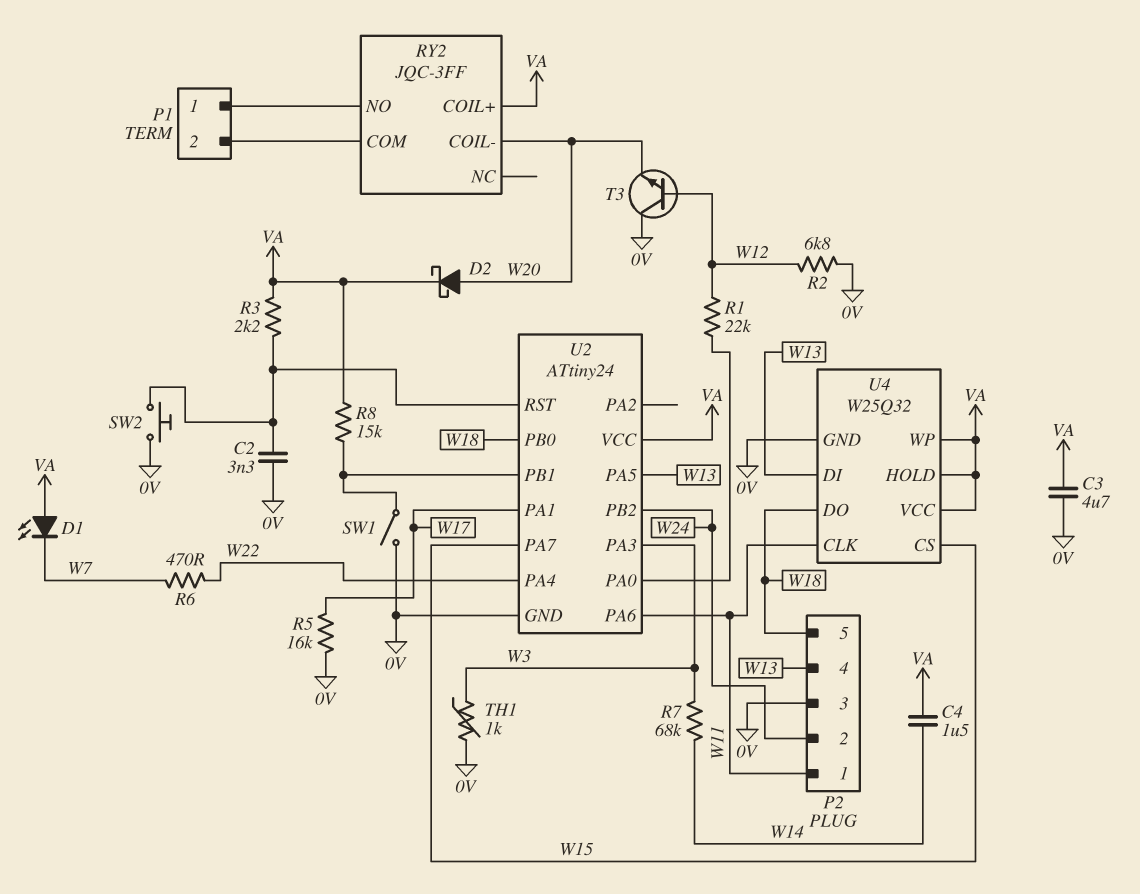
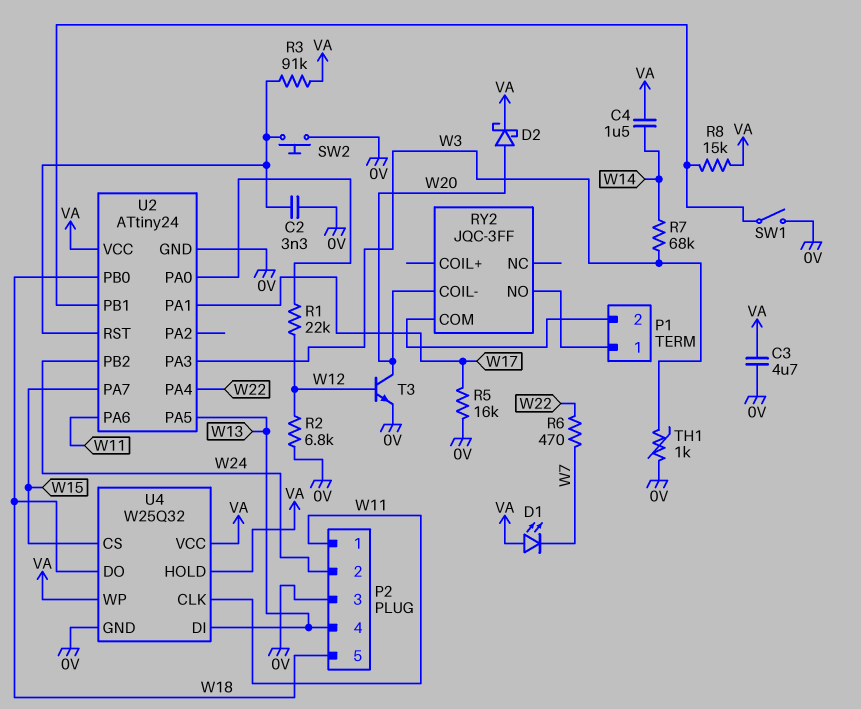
R3: 2.2k (U2/RST, VA) -> 91k (U2/RST, VA)
RY2 pin COIL+: VA -> none
T3: NPN (B W12, C 0V, E W20) -> NPN (B W12, C W20, E 0V)

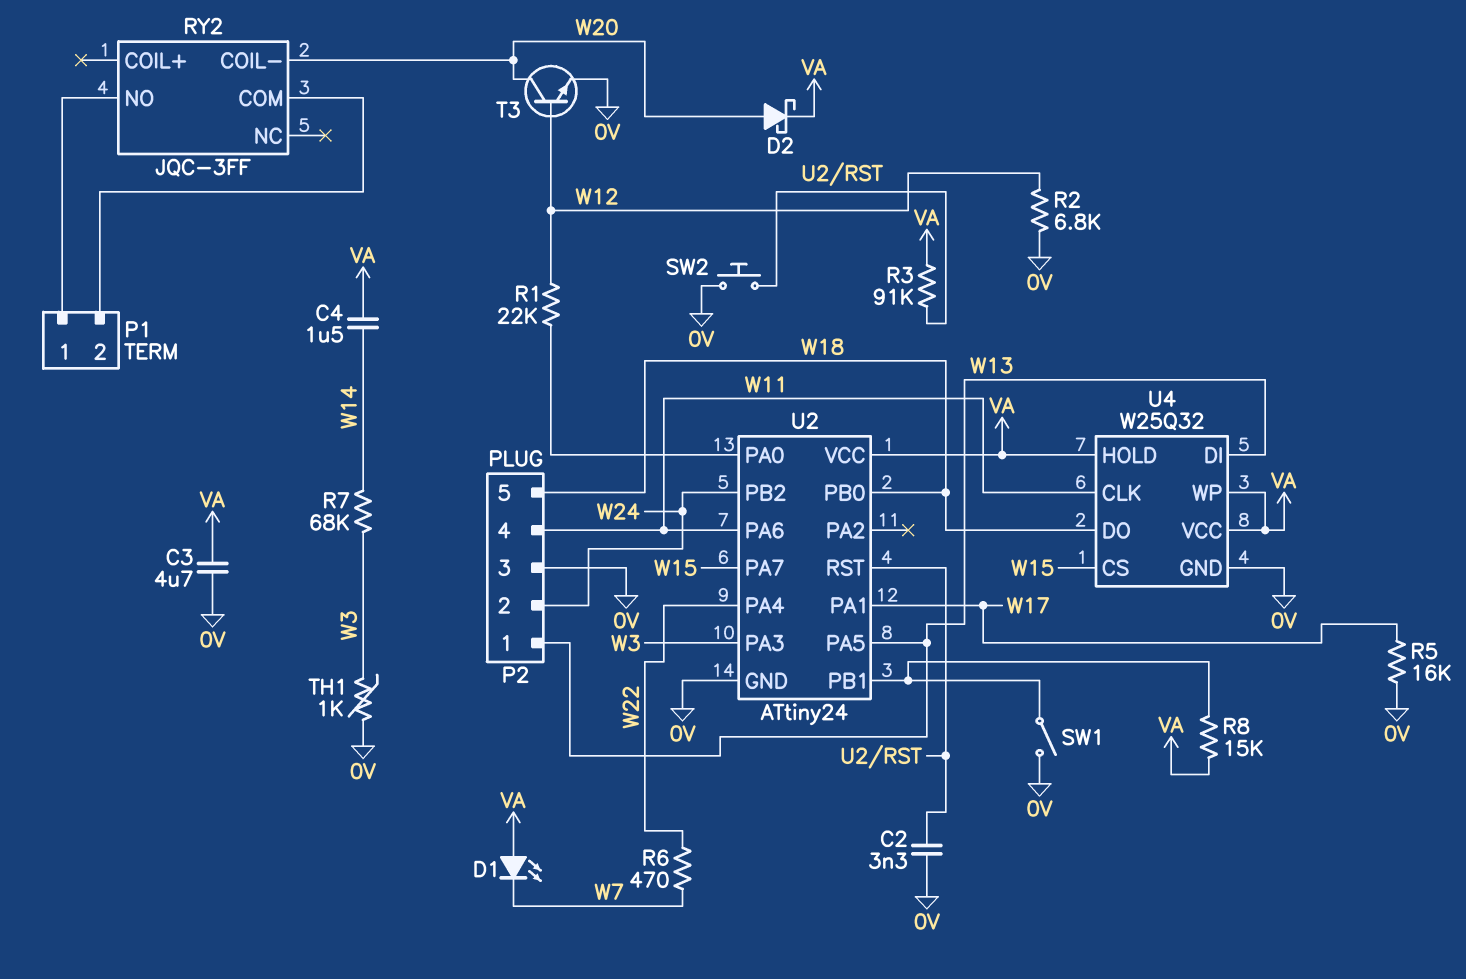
P2 pin 1: W11 -> W13
P2 pin 4: W13 -> W11

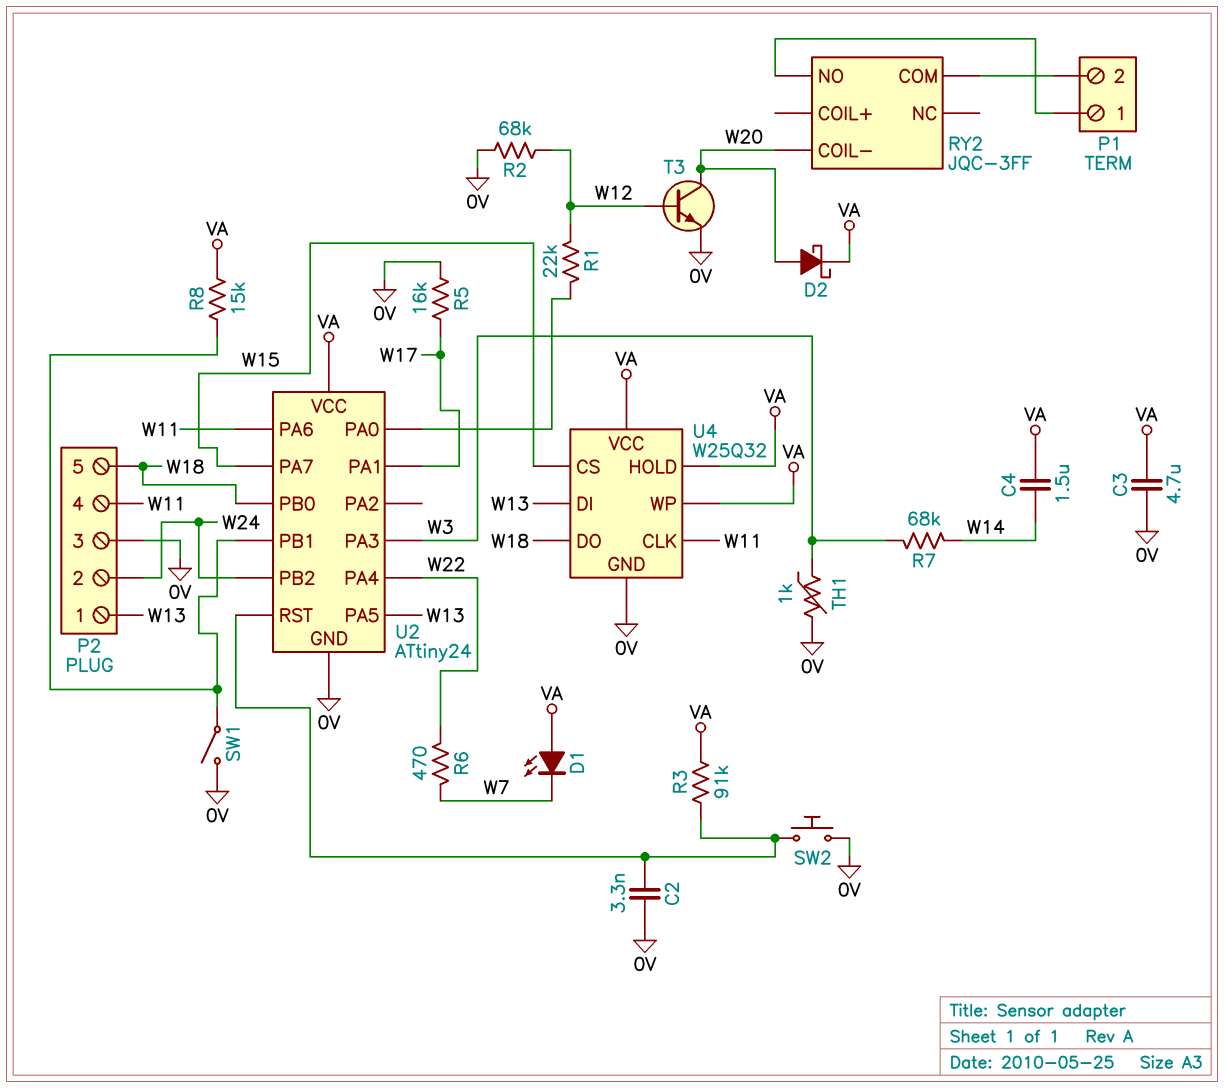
R2: 6.8k (0V, W12) -> 68k (0V, W12)

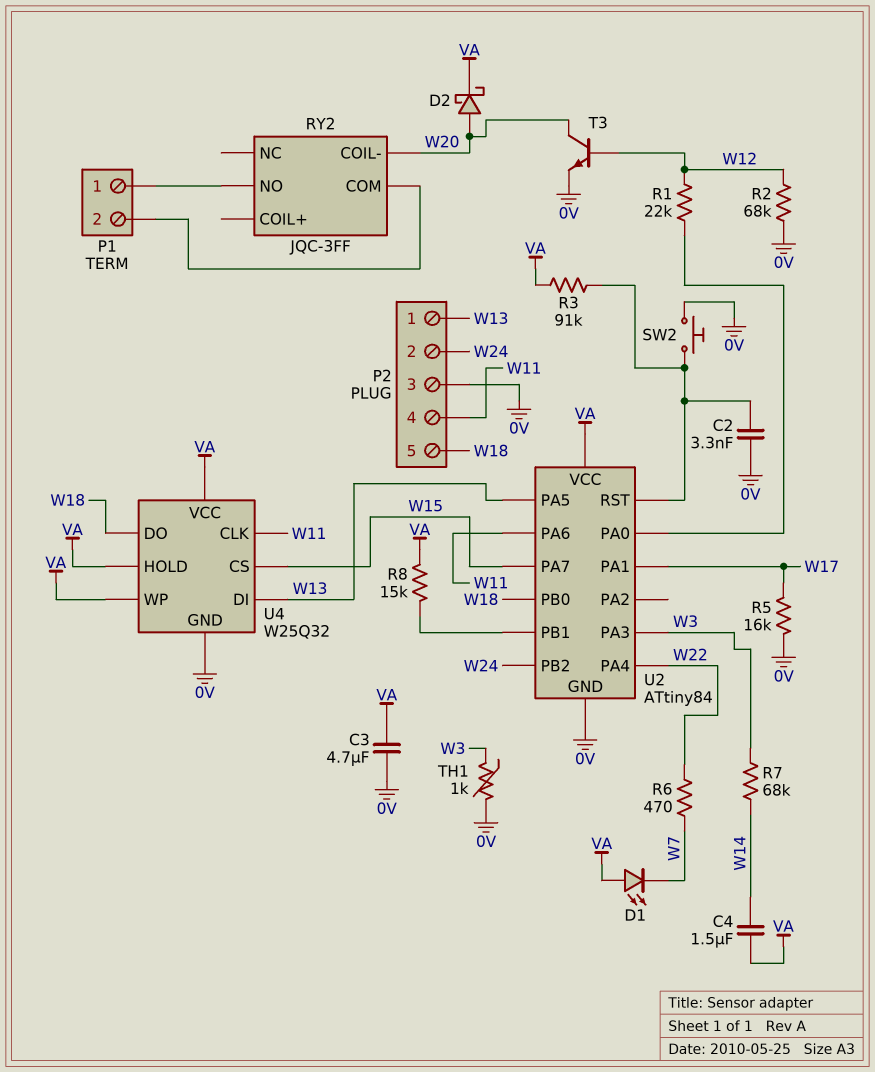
SW1: switch (0V, U2/PB1) -> none
U2: ATtiny24 -> ATtiny84

